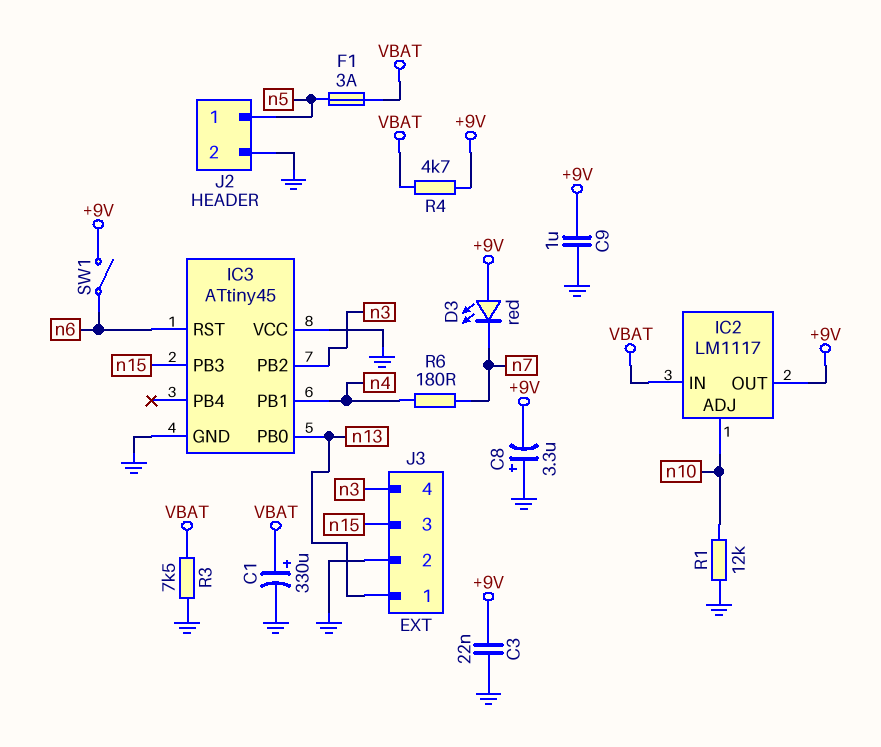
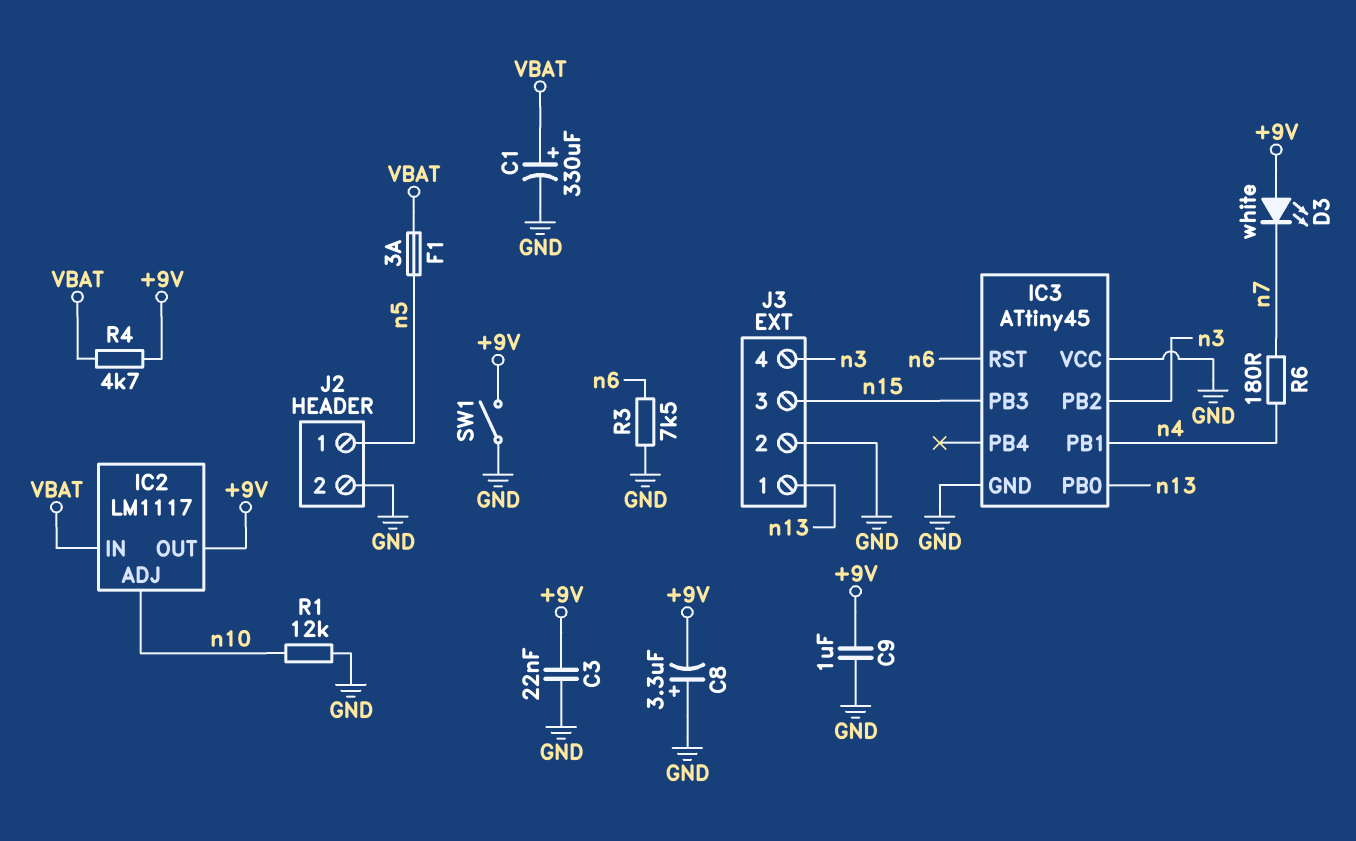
D3: LED red (A +9V, K n7) -> LED white (A +9V, K n7)
R3: 7.5k (GND, VBAT) -> 7.5k (GND, n6)
SW1: switch (+9V, n6) -> switch (+9V, GND)

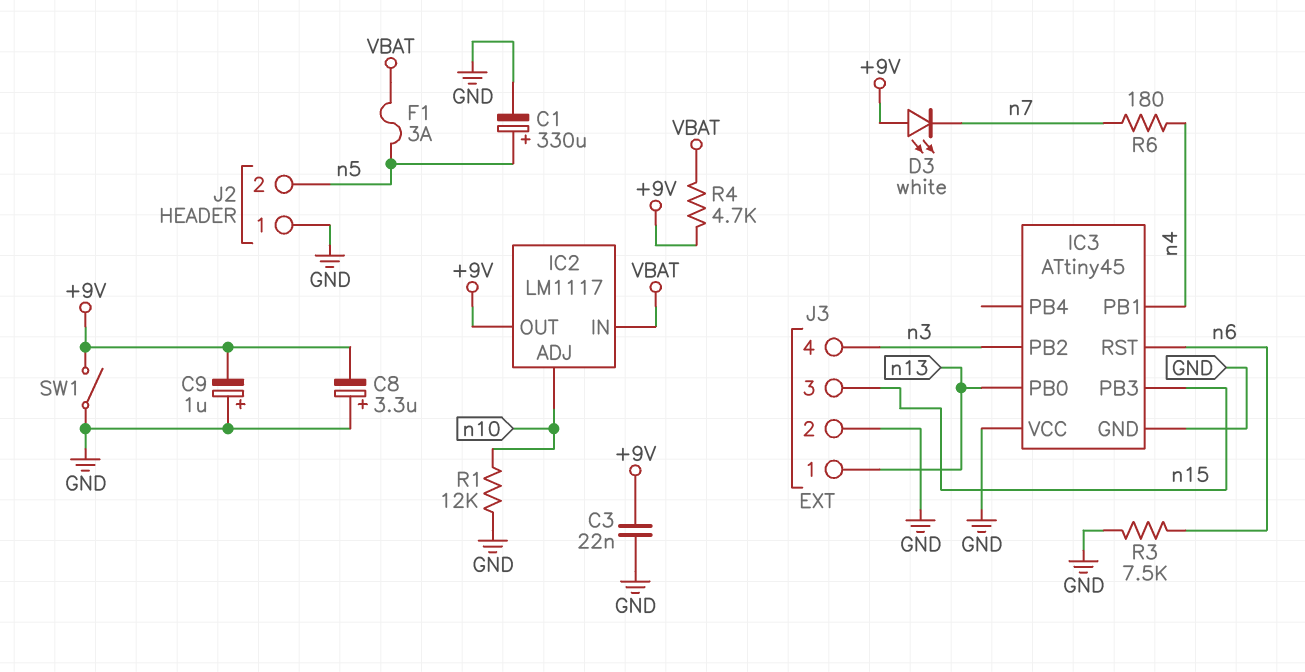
C1: 330uF (plus VBAT, minus GND) -> 330uF (plus n5, minus GND)
C9: 1uF (+9V, GND) -> 1uF (plus GND, minus +9V)
J2 pin 1: n5 -> GND
J2 pin 2: GND -> n5

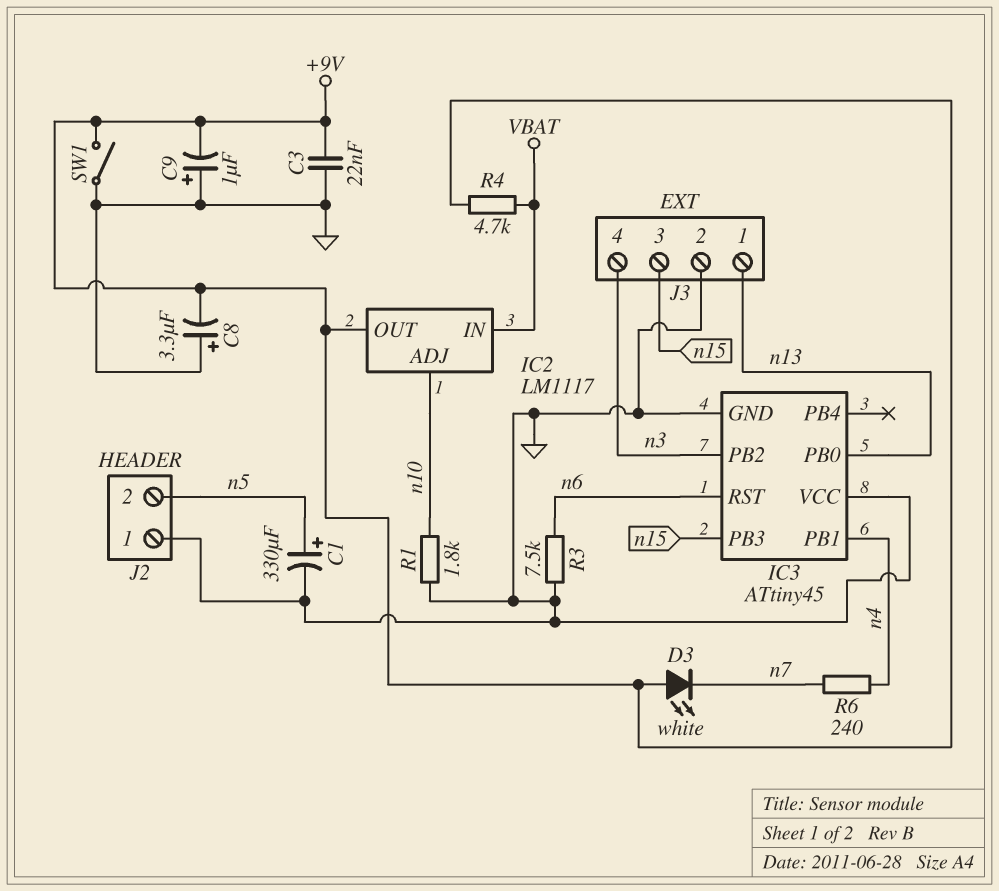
F1: 3A (VBAT, n5) -> none
R1: 12k (GND, n10) -> 1.8k (GND, n10)
R6: 180 (n4, n7) -> 240 (n4, n7)

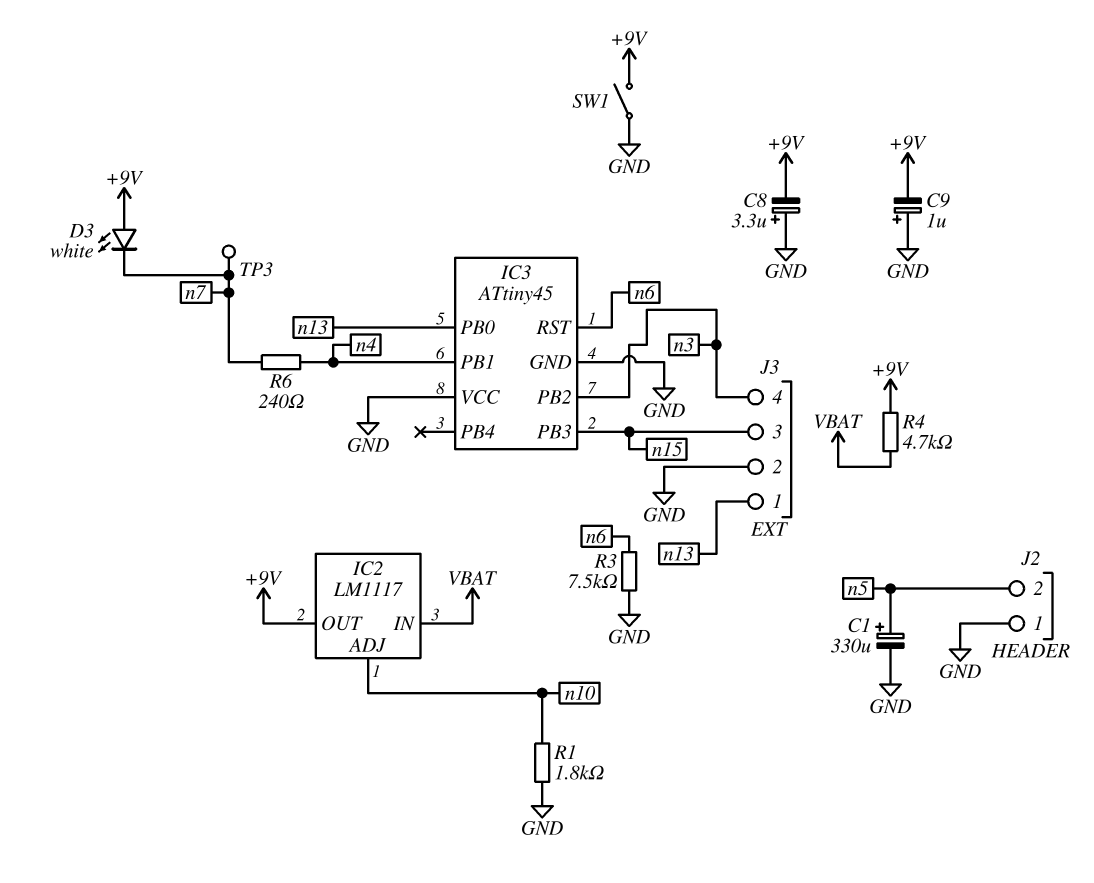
C3: 22nF (+9V, GND) -> none
TP3: none -> test point (n7)

